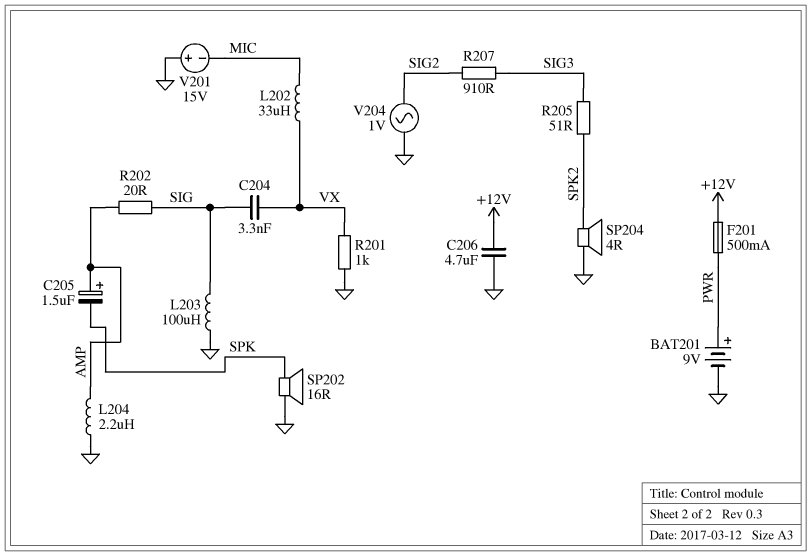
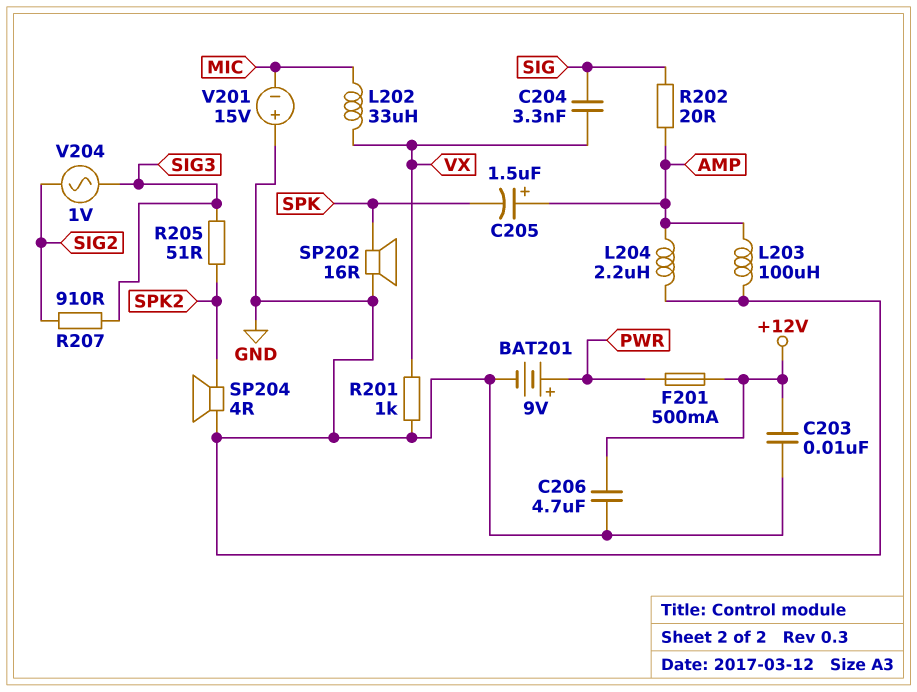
C203: none -> 10nF (+12V, GND)
L203: 100uH (GND, SIG) -> 100uH (AMP, GND)
V204: AC 1V (GND, SIG2) -> AC 1V (SIG2, SIG3)

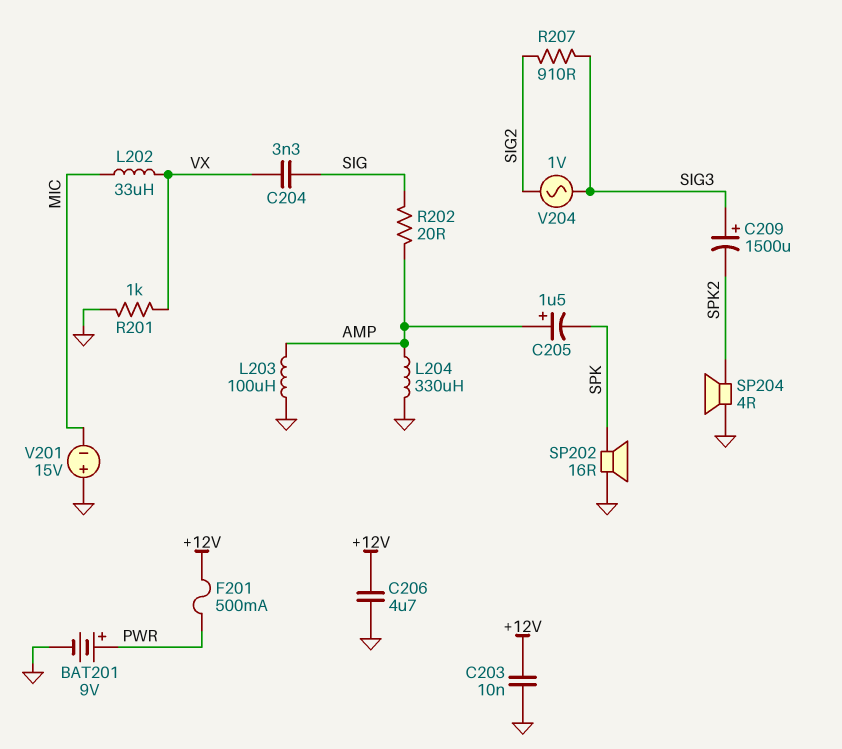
C209: none -> 1500uF (plus SIG3, minus SPK2)
L204: 2.2uH (AMP, GND) -> 330uH (AMP, GND)
R205: 51 (SIG3, SPK2) -> none

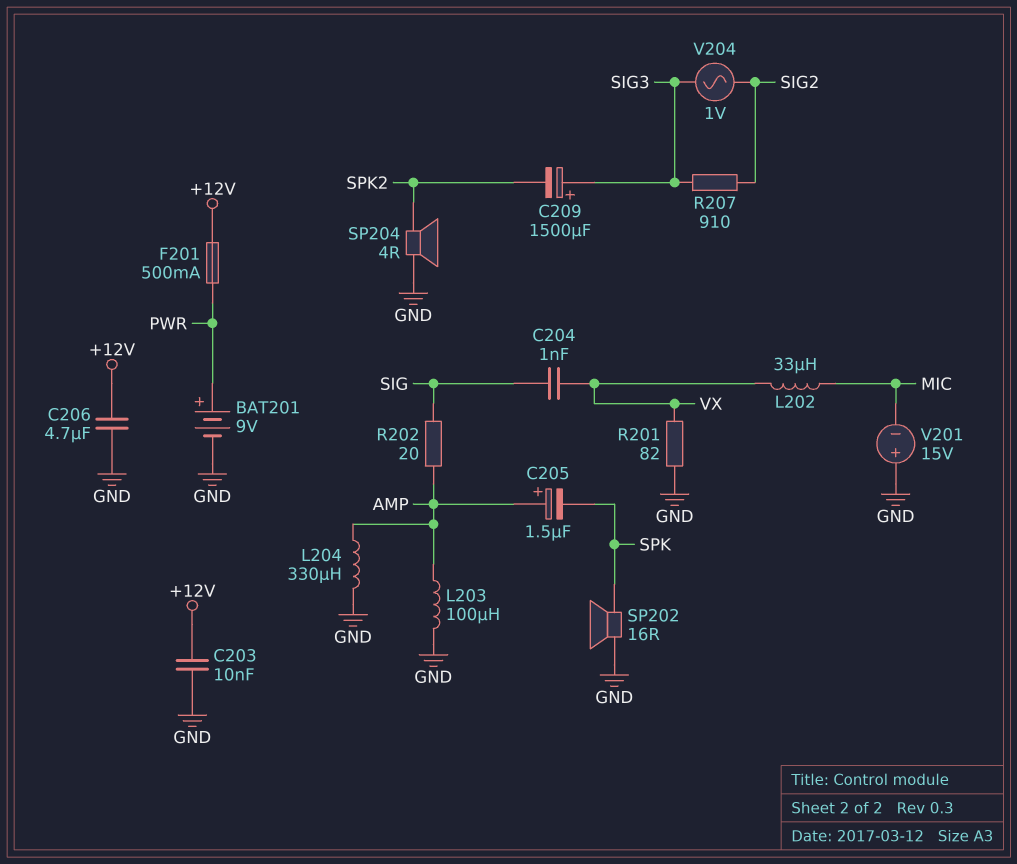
C204: 3.3nF (SIG, VX) -> 1nF (SIG, VX)
R201: 1k (GND, VX) -> 82 (GND, VX)

